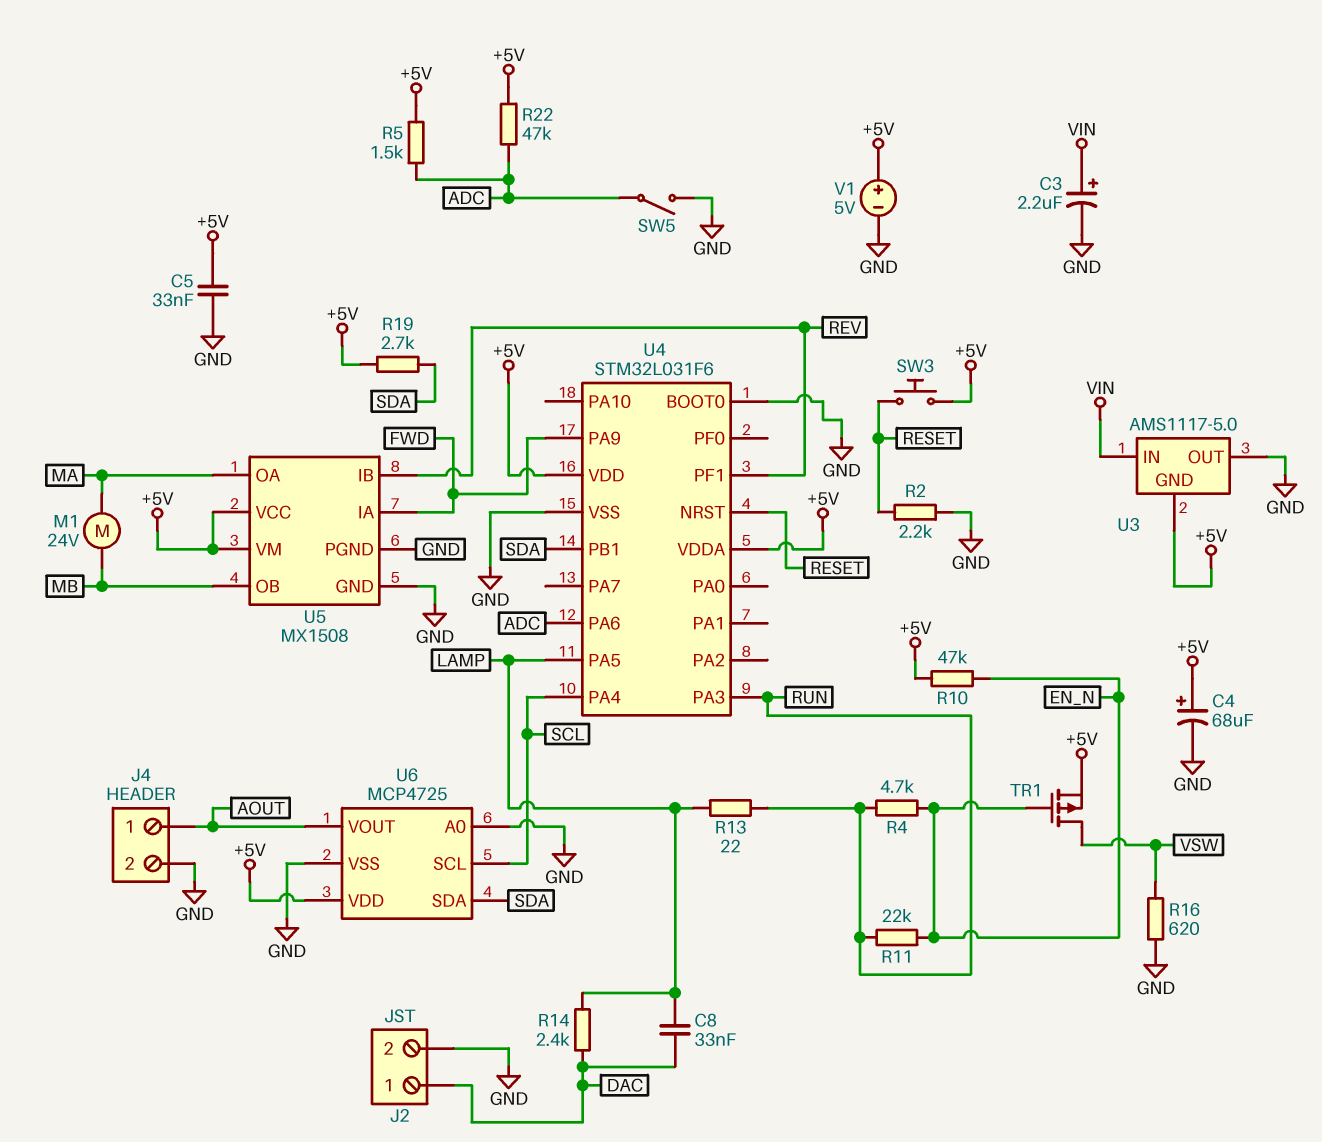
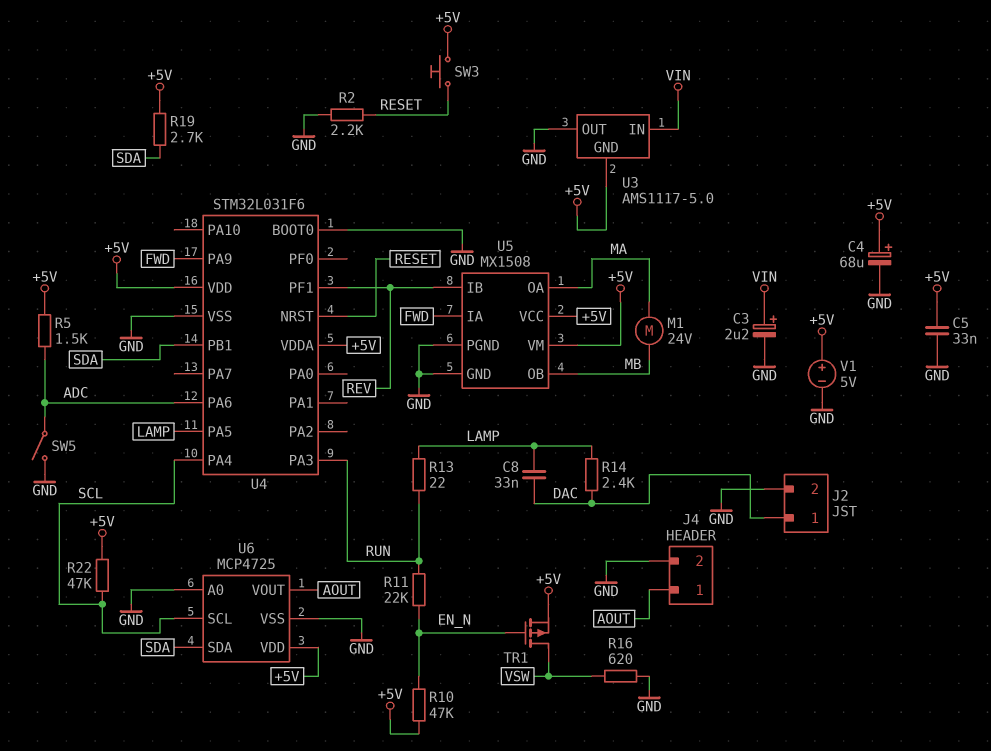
R4: 4.7k (EN_N, RUN) -> none
R22: 47k (+5V, ADC) -> 47k (+5V, SCL)

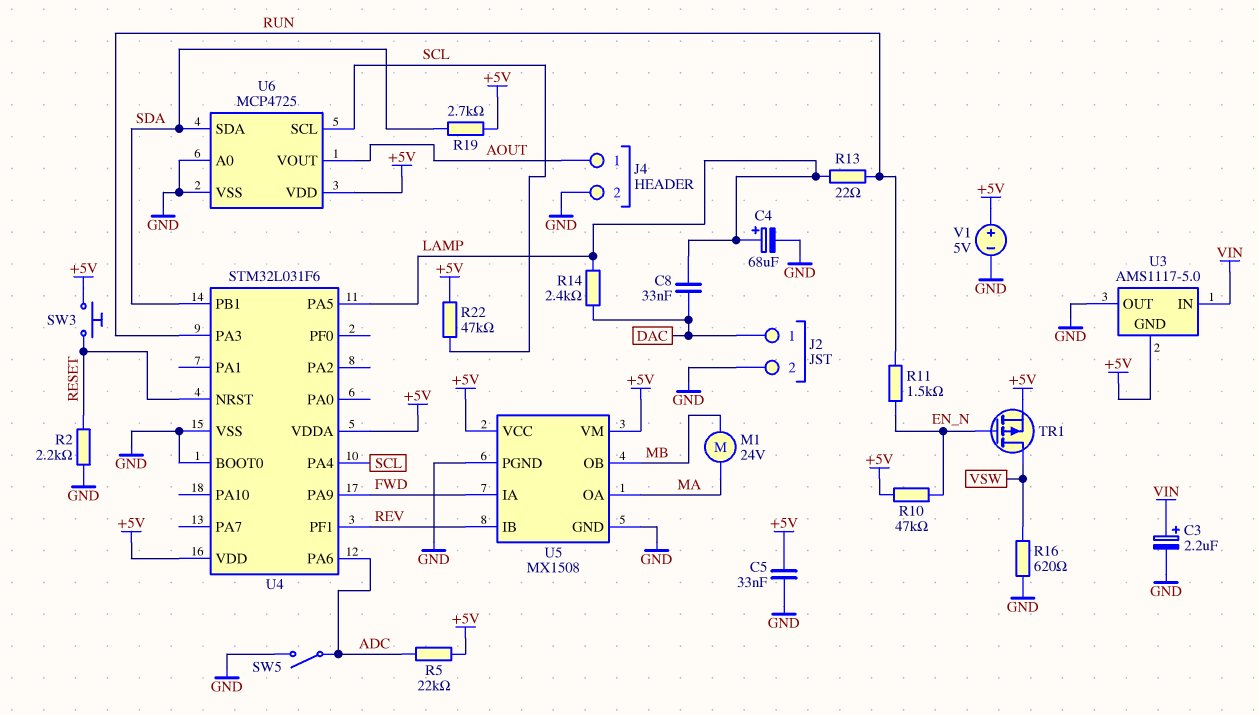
C4: 68uF (plus +5V, minus GND) -> 68uF (plus LAMP, minus GND)
R5: 1.5k (+5V, ADC) -> 22k (+5V, ADC)
R11: 22k (EN_N, RUN) -> 1.5k (EN_N, RUN)

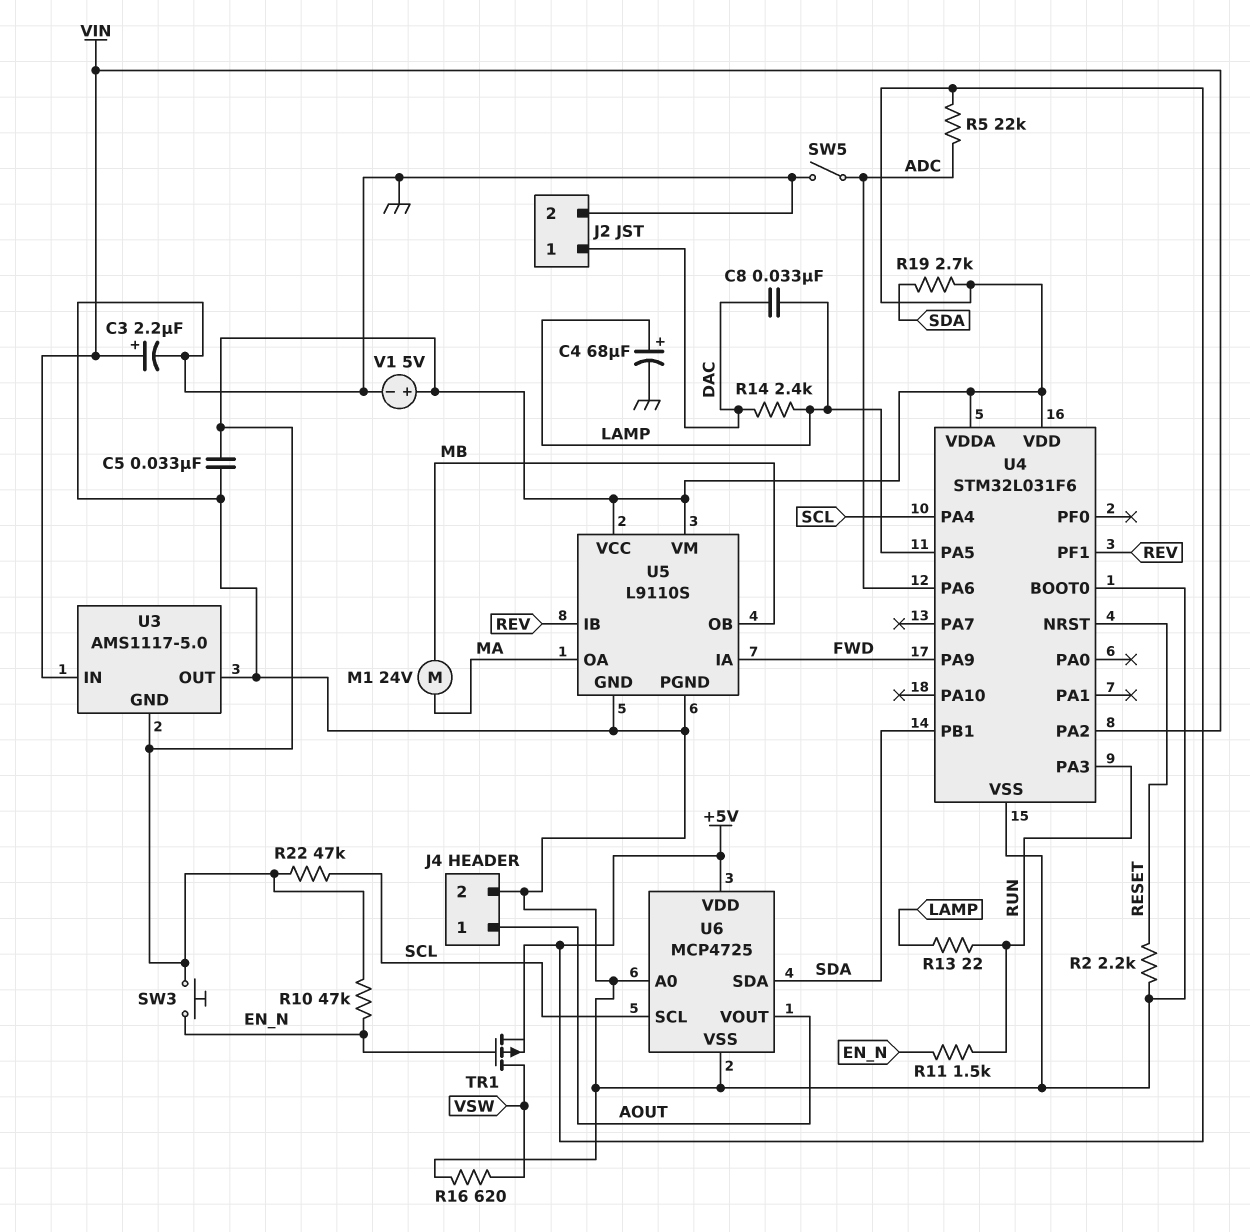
SW3: button (+5V, RESET) -> button (+5V, EN_N)
U4 pin PA2: none -> VIN
U5: MX1508 -> L9110S

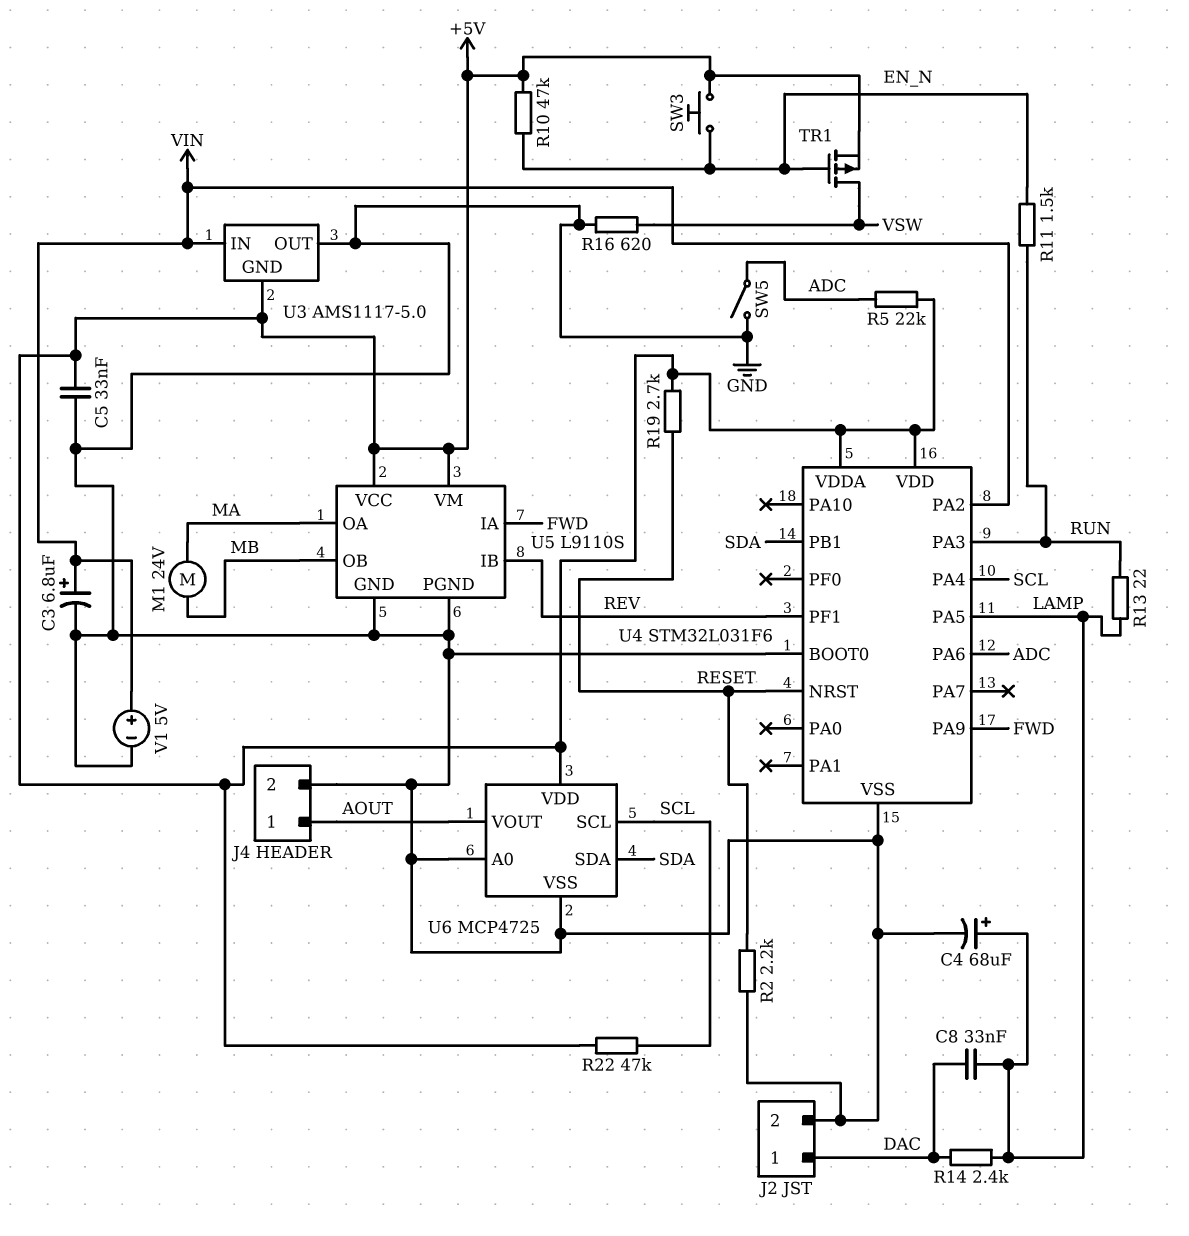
C3: 2.2uF (plus VIN, minus GND) -> 6.8uF (plus VIN, minus GND)
R19: 2.7k (+5V, SDA) -> 2.7k (+5V, RESET)
V1: 5V (plus +5V, minus GND) -> 5V (plus VIN, minus GND)

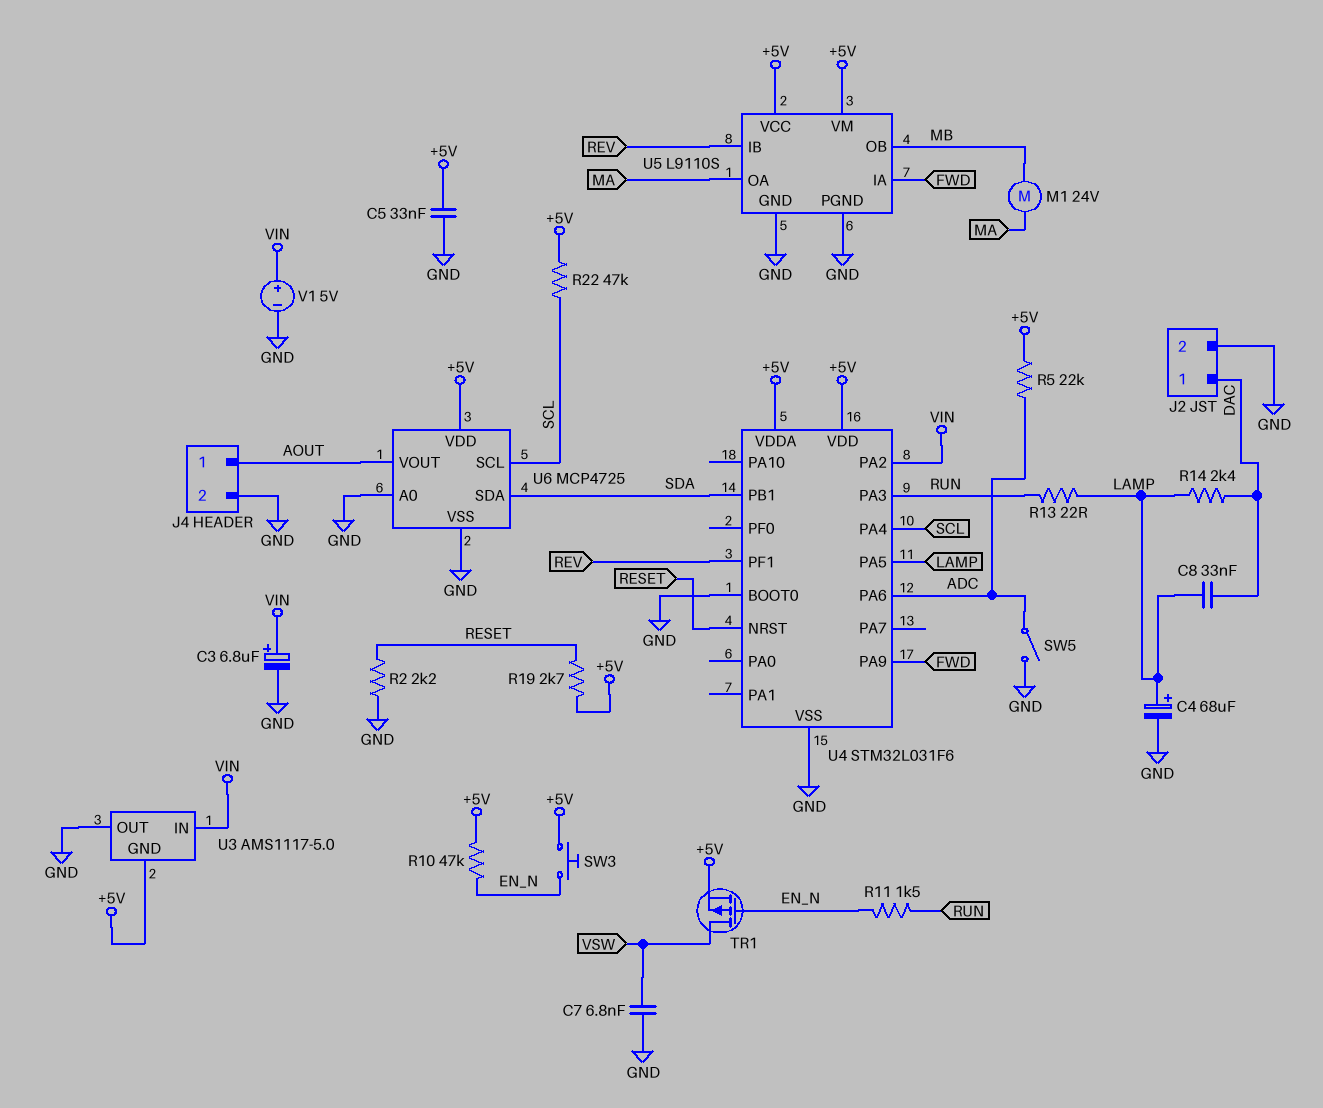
C7: none -> 6.8nF (GND, VSW)
R16: 620 (GND, VSW) -> none

